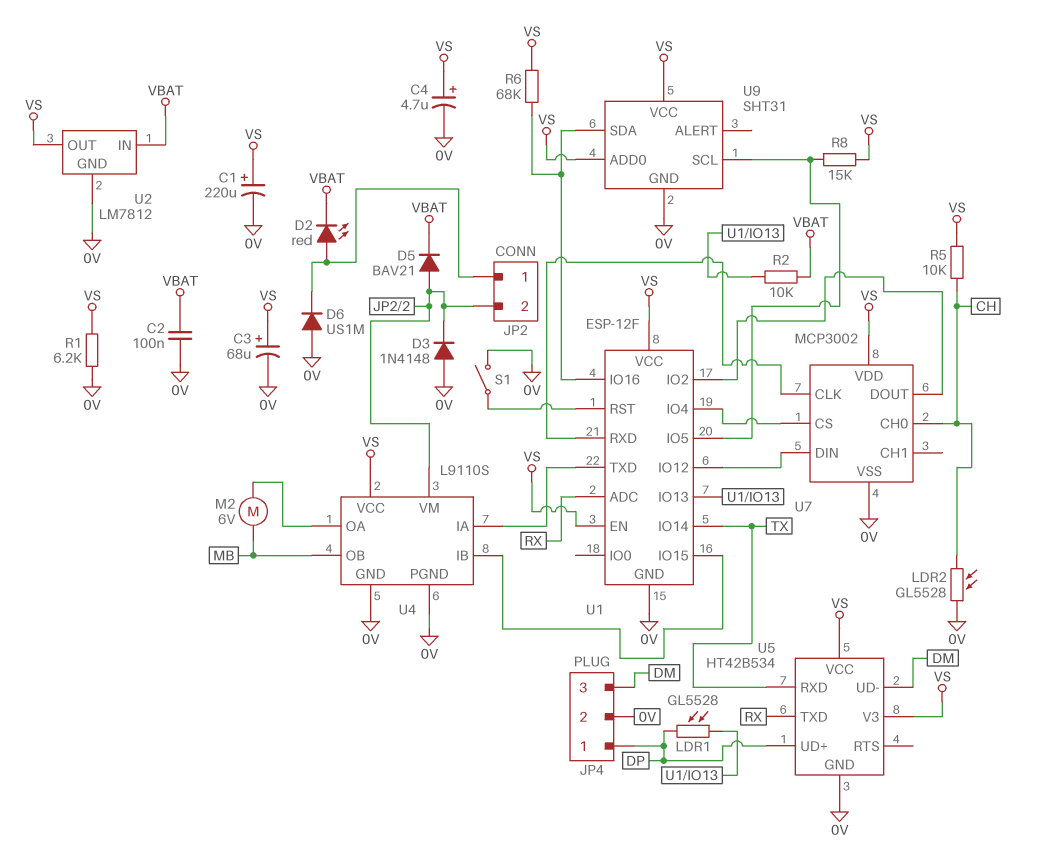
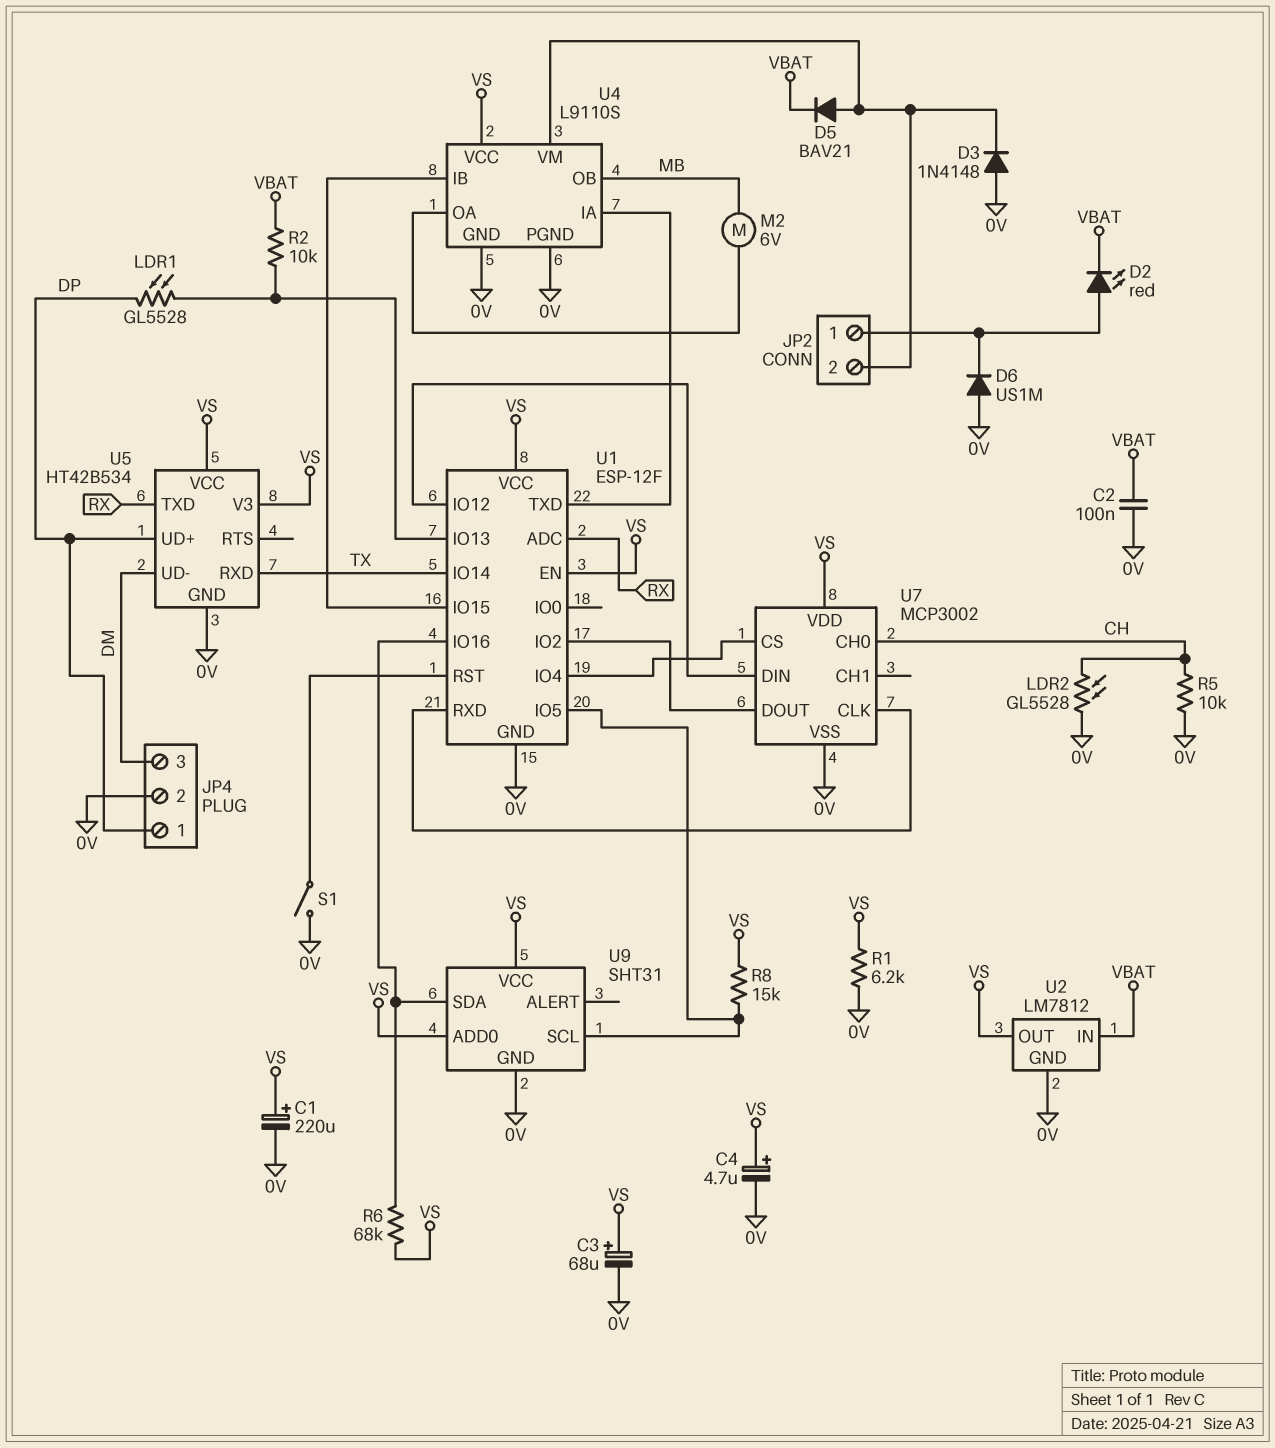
R5: 10k (CH, VS) -> 10k (0V, CH)

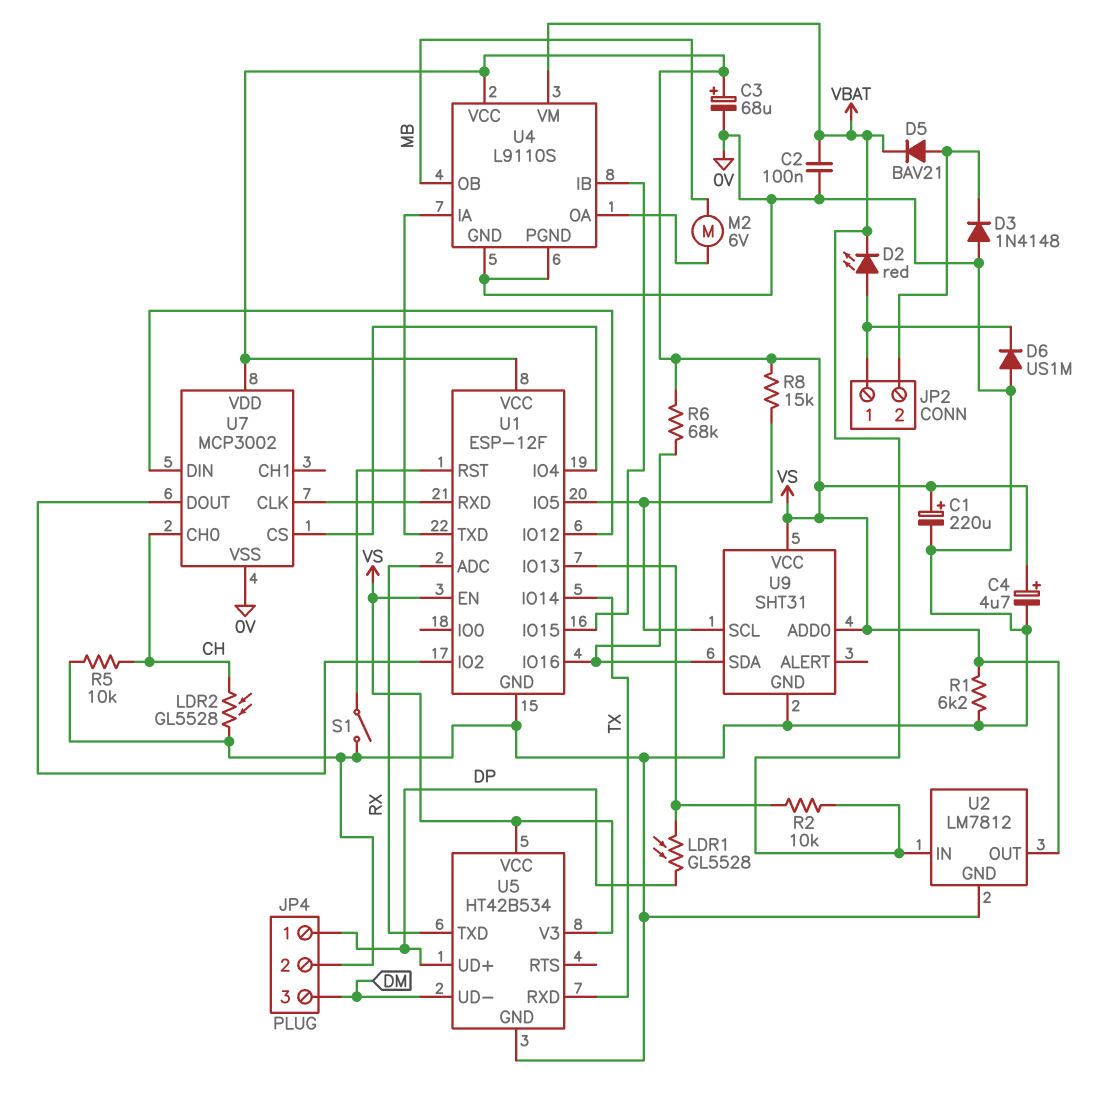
U4 pin VM: JP2/2 -> VBAT

